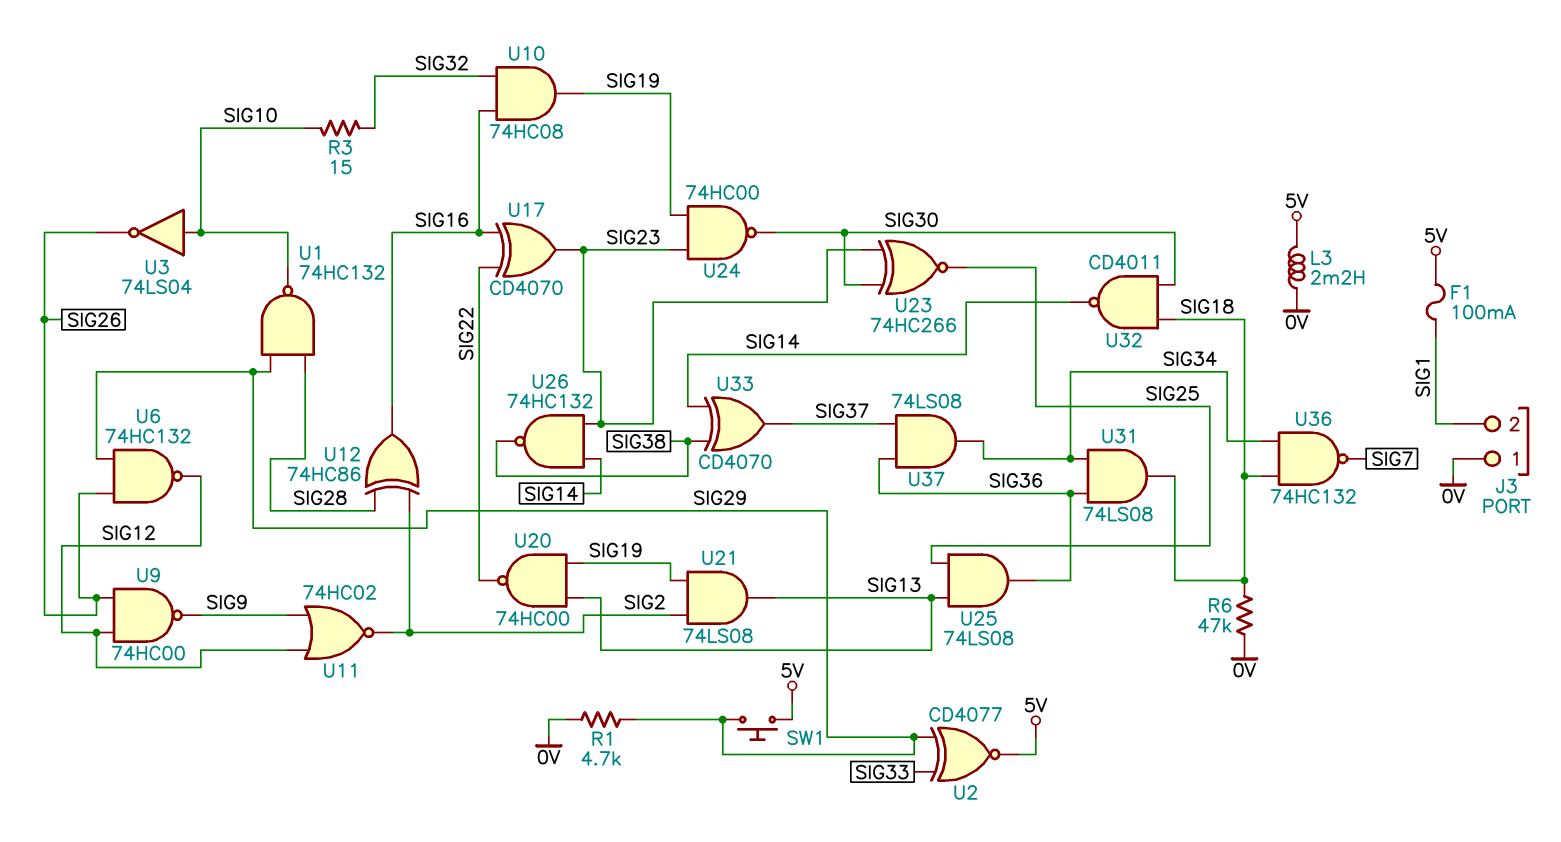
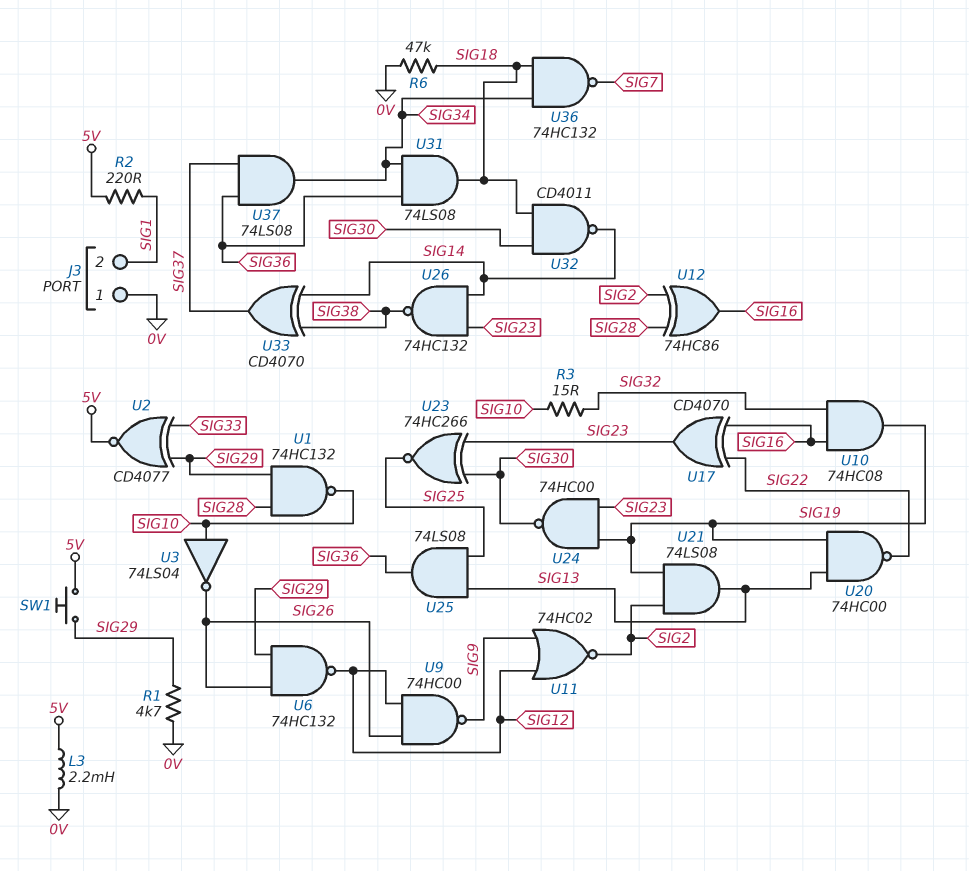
F1: 100mA (5V, SIG1) -> none
R2: none -> 220 (5V, SIG1)

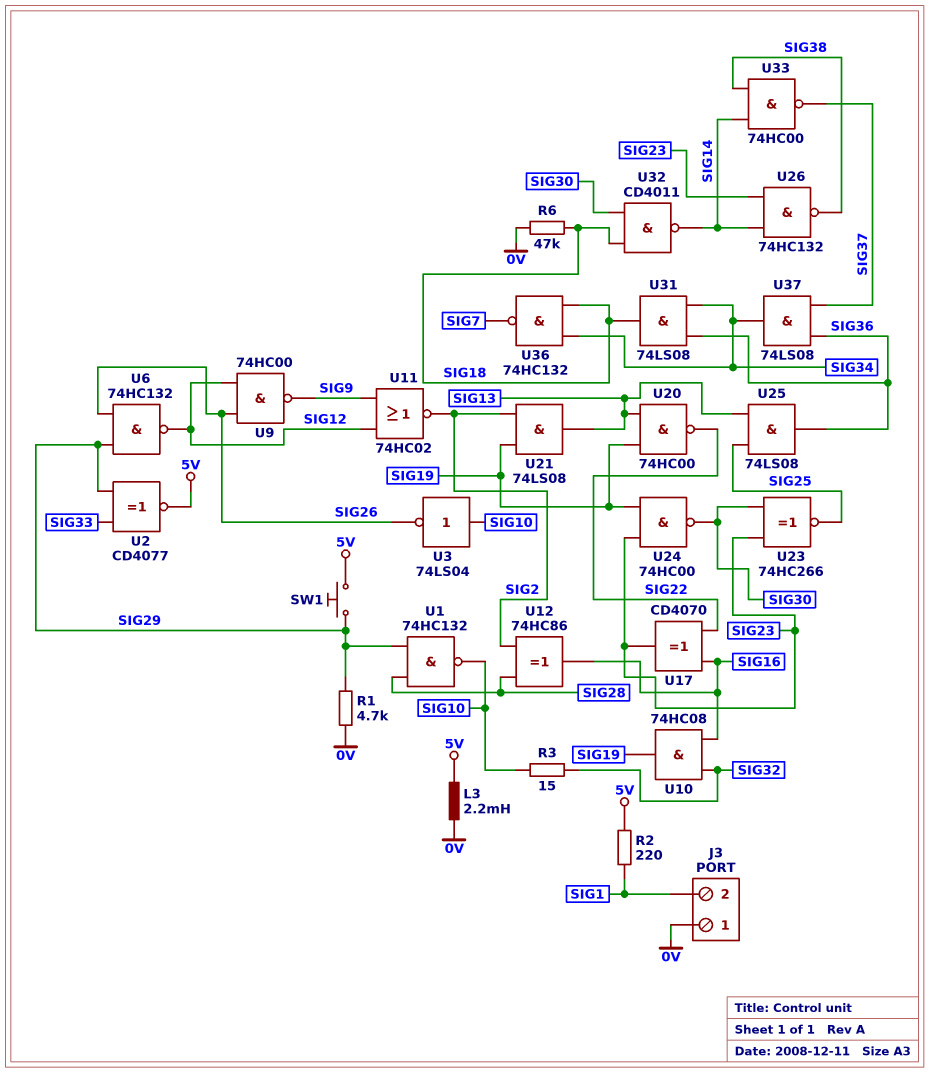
U33: XOR CD4070 (in SIG14, in SIG38, out SIG37) -> NAND 74HC00 (in SIG14, in SIG38, out SIG37)

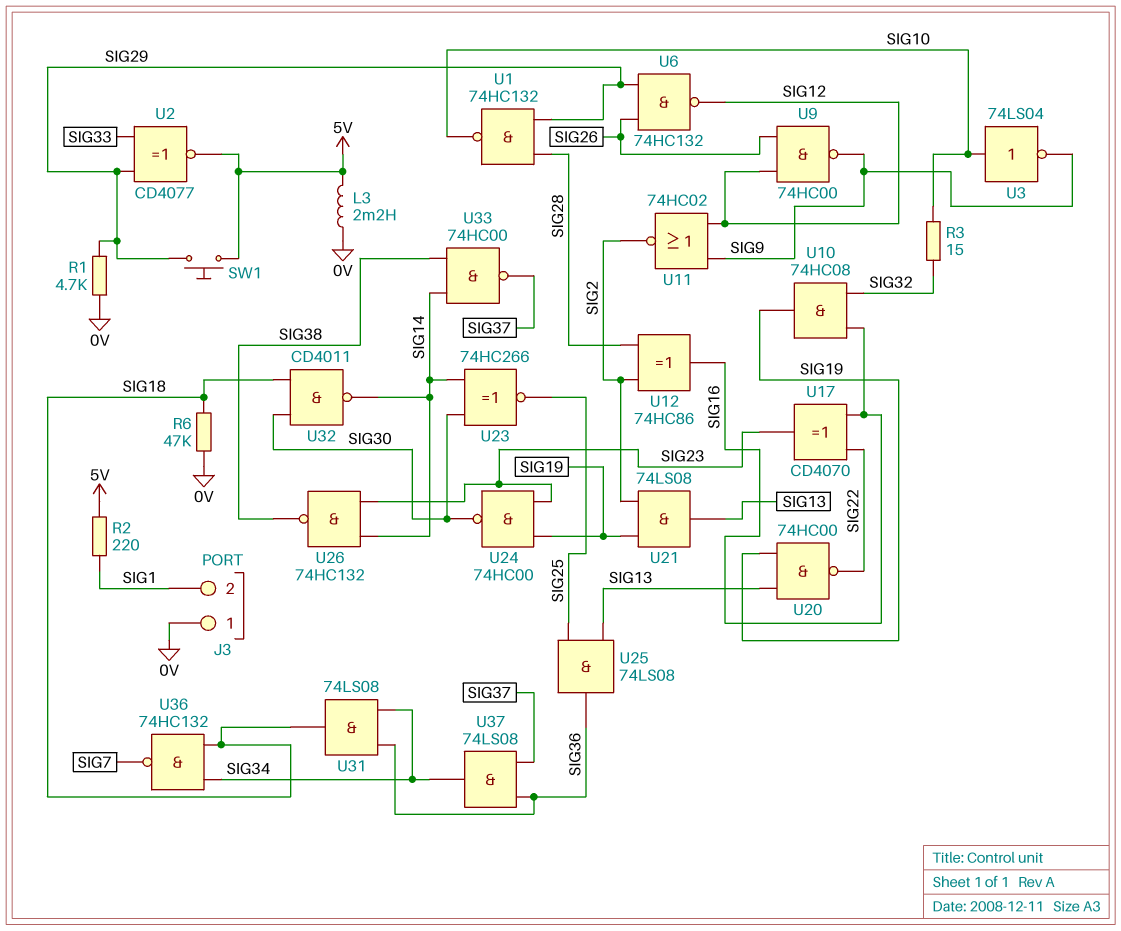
U3: NOT 74LS04 (in SIG10, out SIG26) -> NOT 74LS04 (in SIG10, out SIG9)
U23: XNOR 74HC266 (in SIG23, in SIG30, out SIG25) -> XNOR 74HC266 (in SIG14, in SIG30, out SIG25)

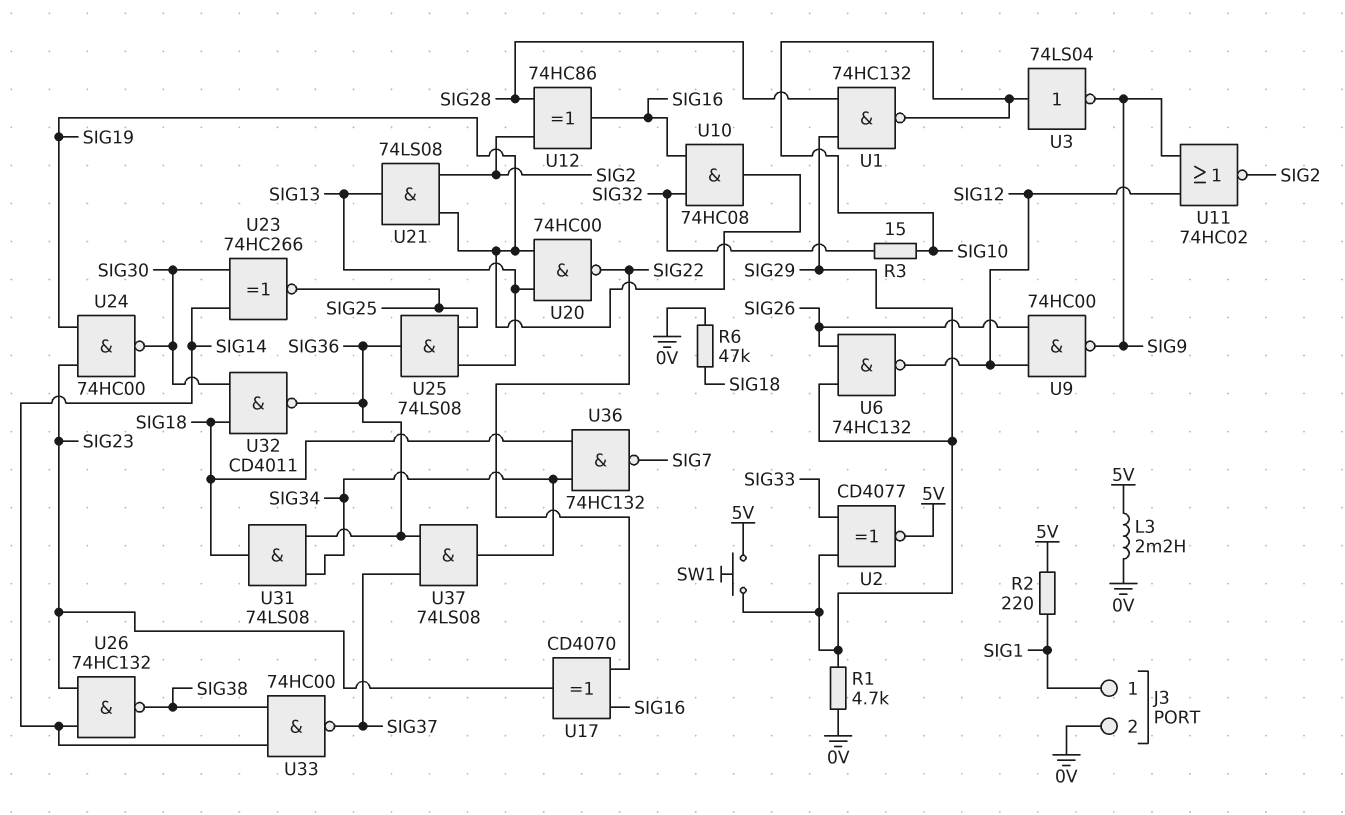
J3 pin 1: 0V -> SIG1
J3 pin 2: SIG1 -> 0V
U32: NAND CD4011 (in SIG18, in SIG30, out SIG14) -> NAND CD4011 (in SIG18, in SIG30, out SIG36)

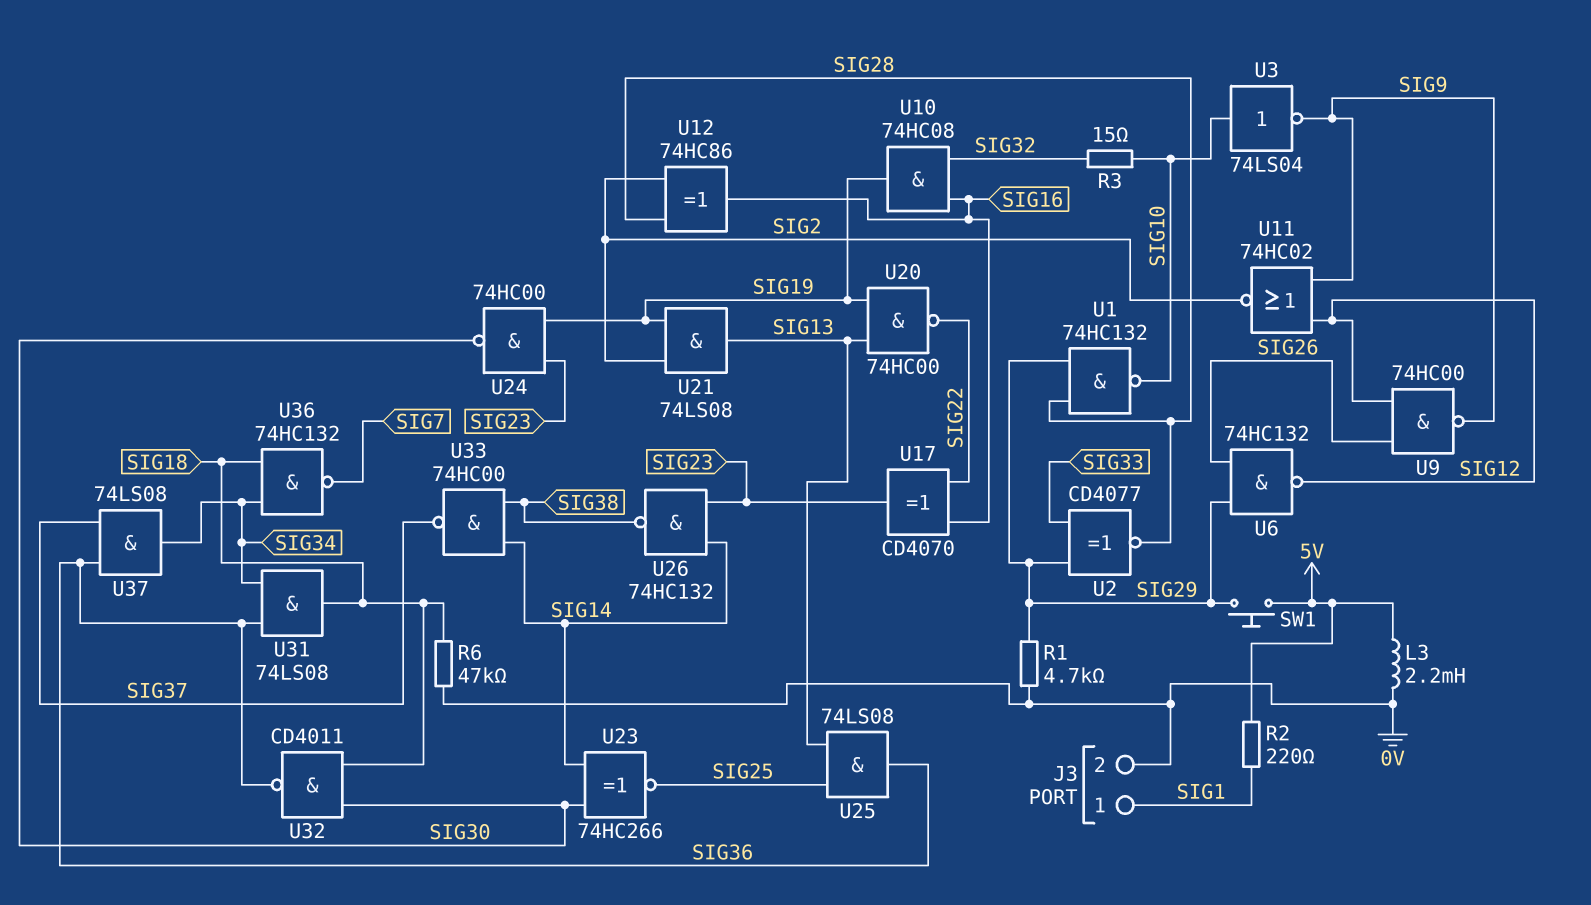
U2: XNOR CD4077 (in SIG29, in SIG33, out 5V) -> XNOR CD4077 (in SIG29, in SIG33, out SIG28)

